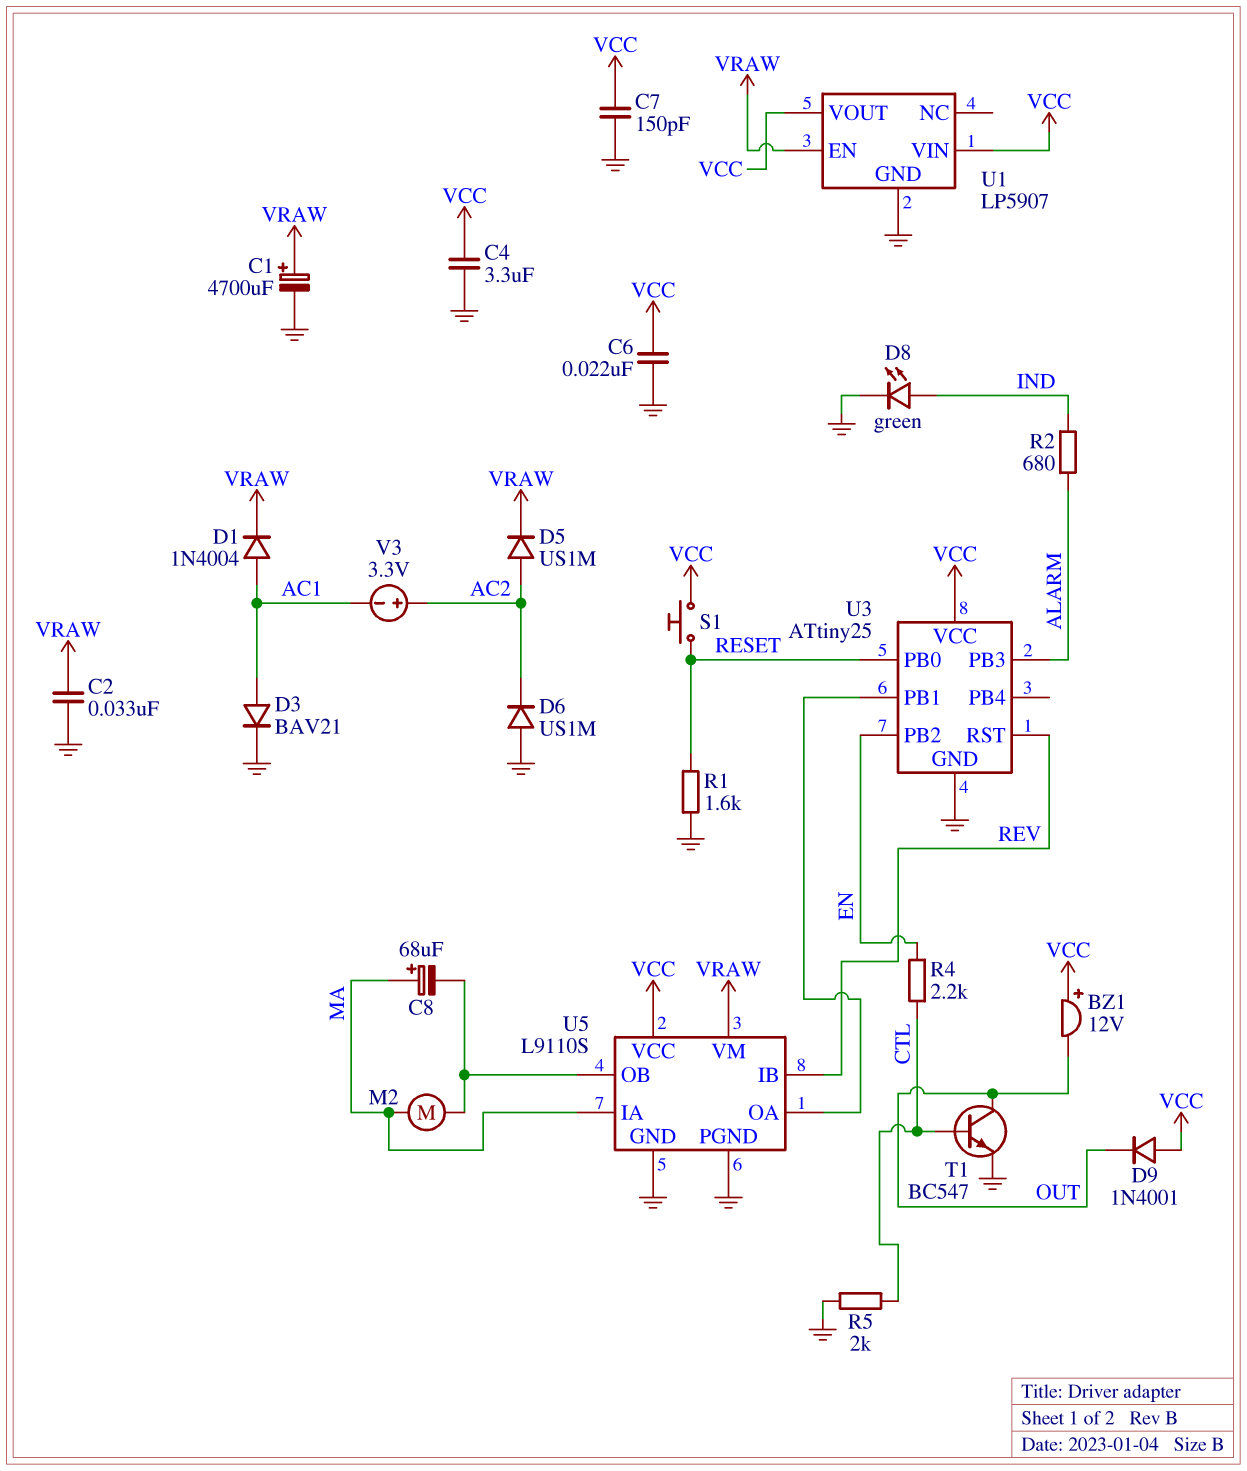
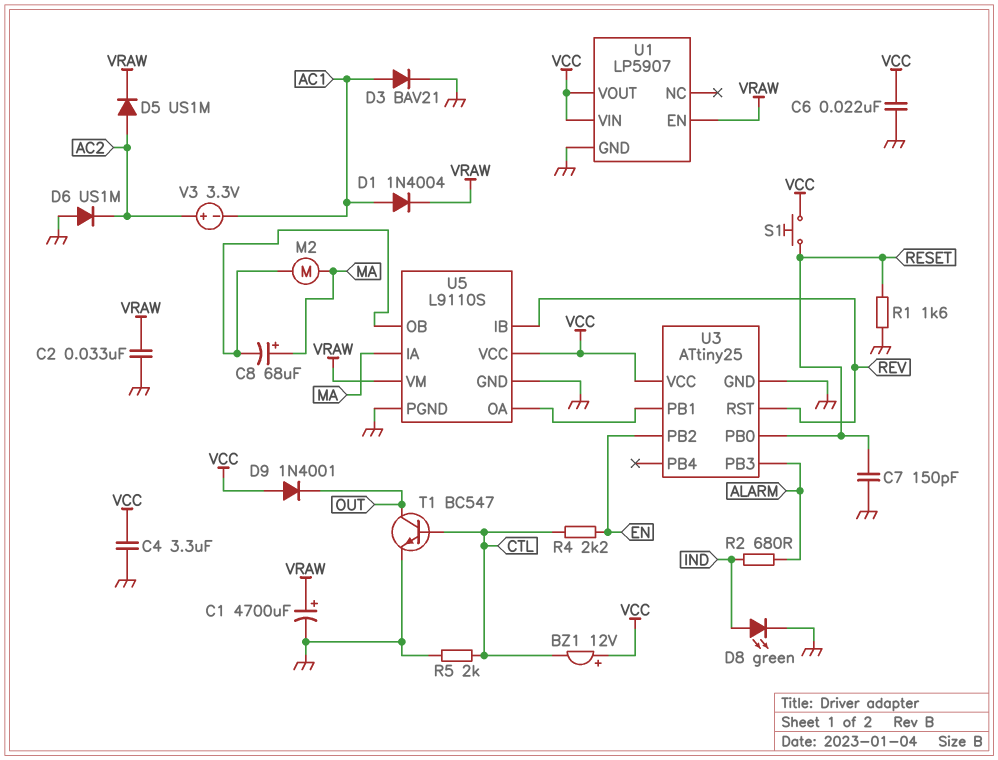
BZ1: buzzer 12V (plus VCC, minus OUT) -> buzzer 12V (plus VCC, minus CTL)
C7: 150pF (GND, VCC) -> 150pF (GND, RESET)

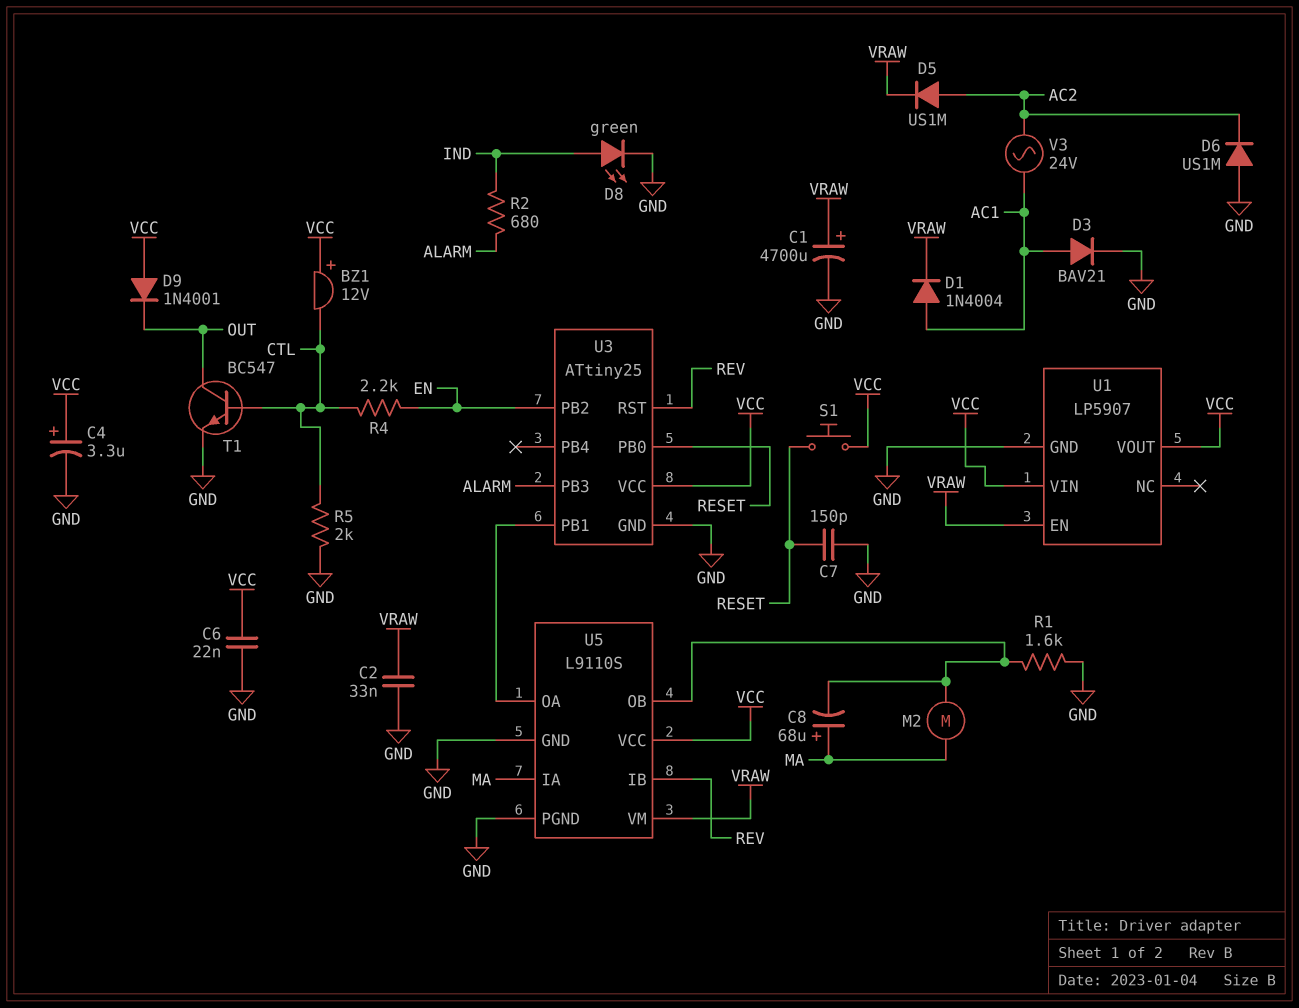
C4: 3.3uF (GND, VCC) -> 3.3uF (plus VCC, minus GND)
R1: 1.6k (GND, RESET) -> 1.6k (GND, U5/OB)
V3: 3.3V (plus AC2, minus AC1) -> AC 24V (AC1, AC2)

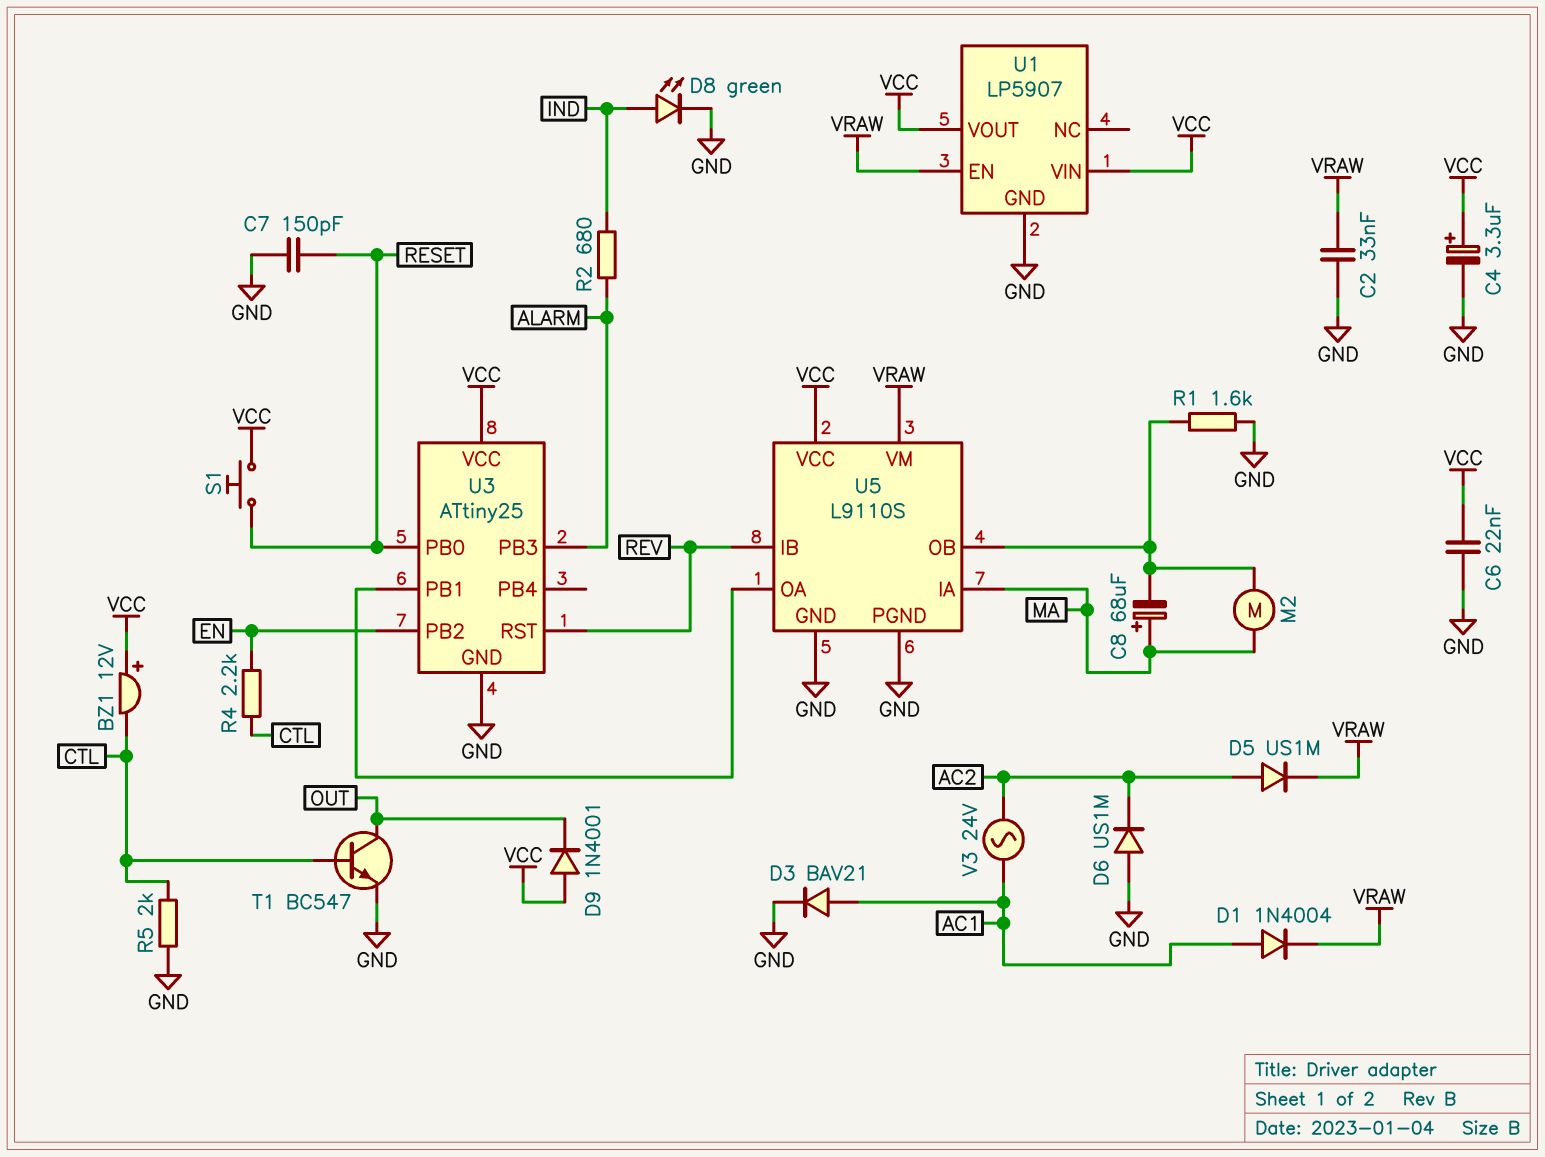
C1: 4700uF (plus VRAW, minus GND) -> none

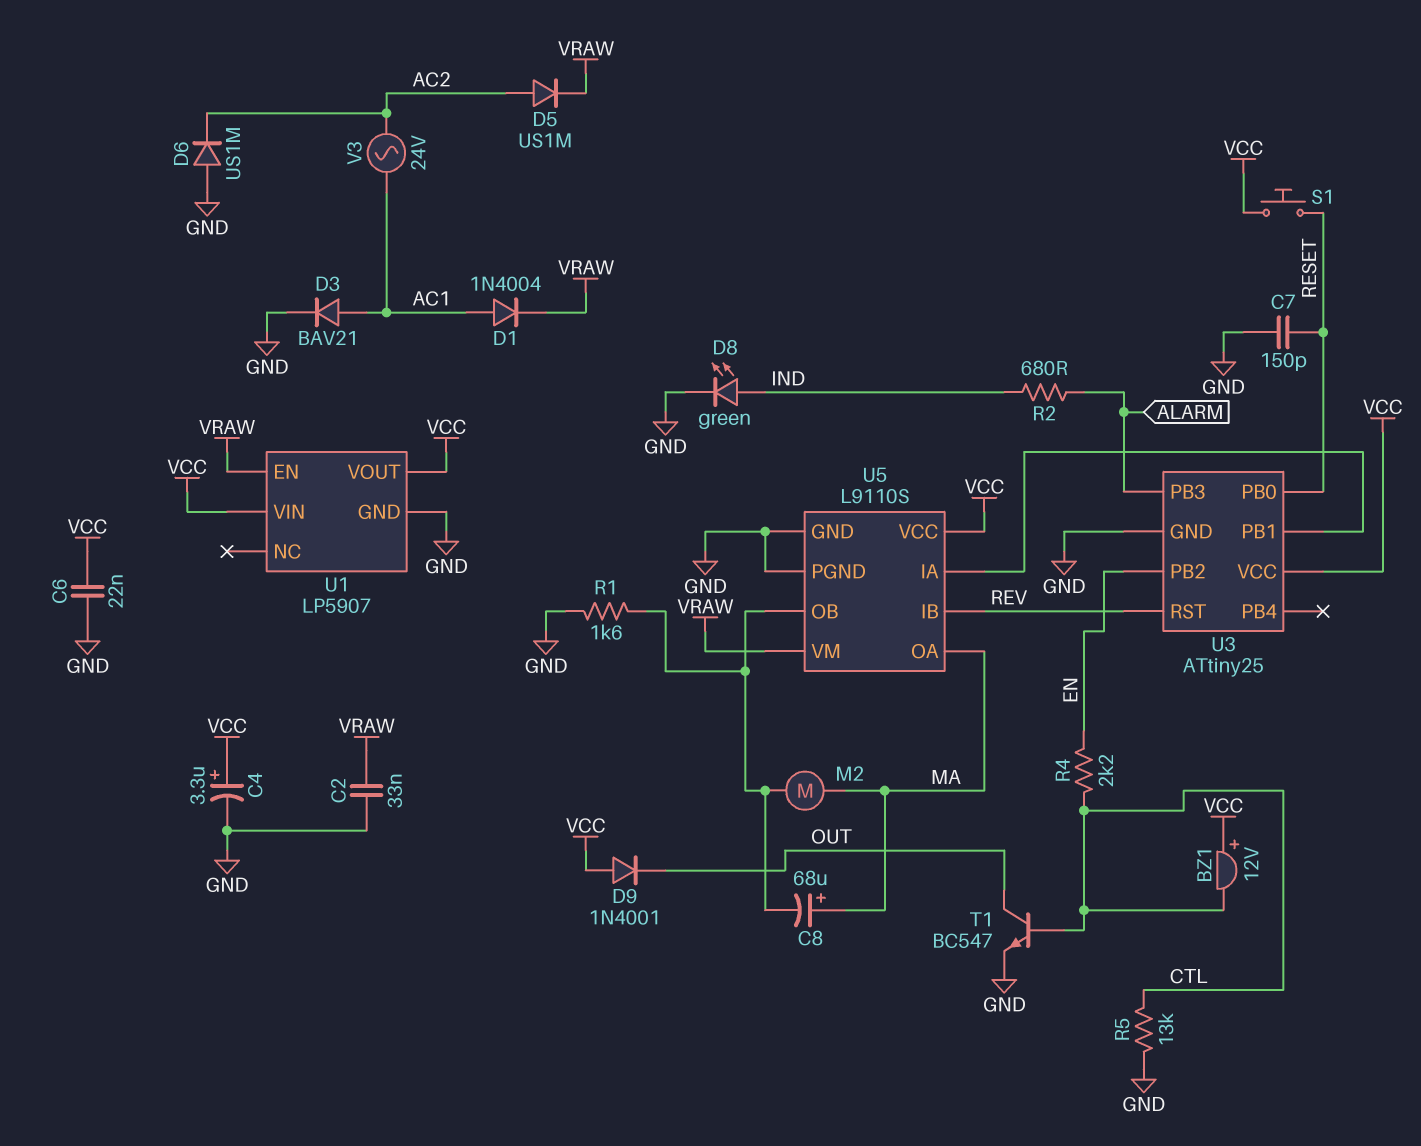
R5: 2k (CTL, GND) -> 13k (CTL, GND)
U5 pin IA: MA -> U3/PB1
U5 pin OA: U3/PB1 -> MA

